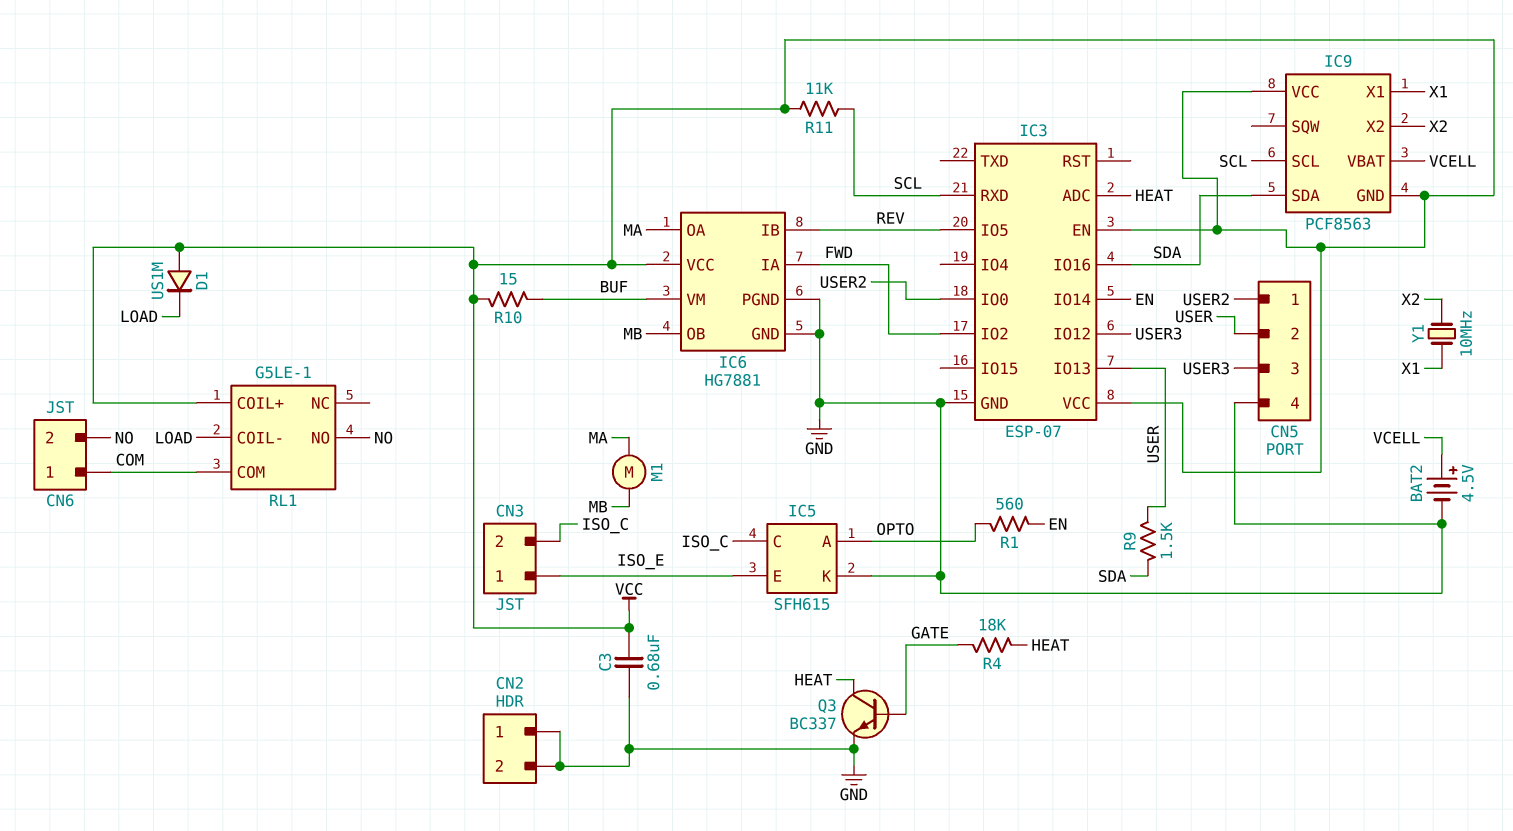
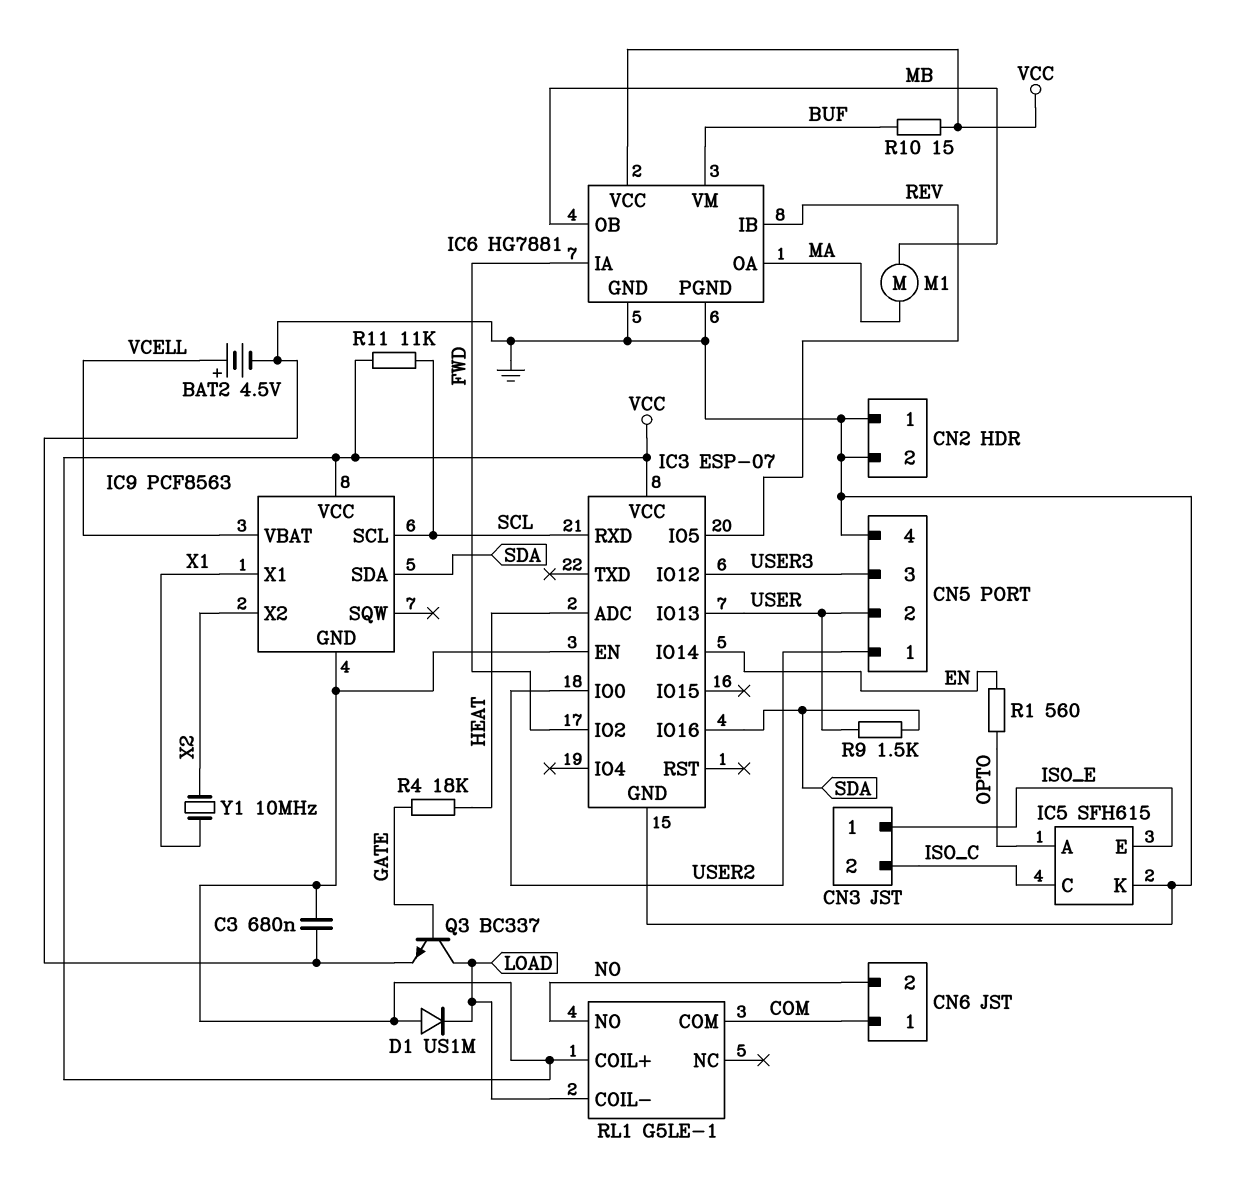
Q3: NPN BC337 (B GATE, C HEAT, E GND) -> NPN BC337 (B GATE, C LOAD, E GND)

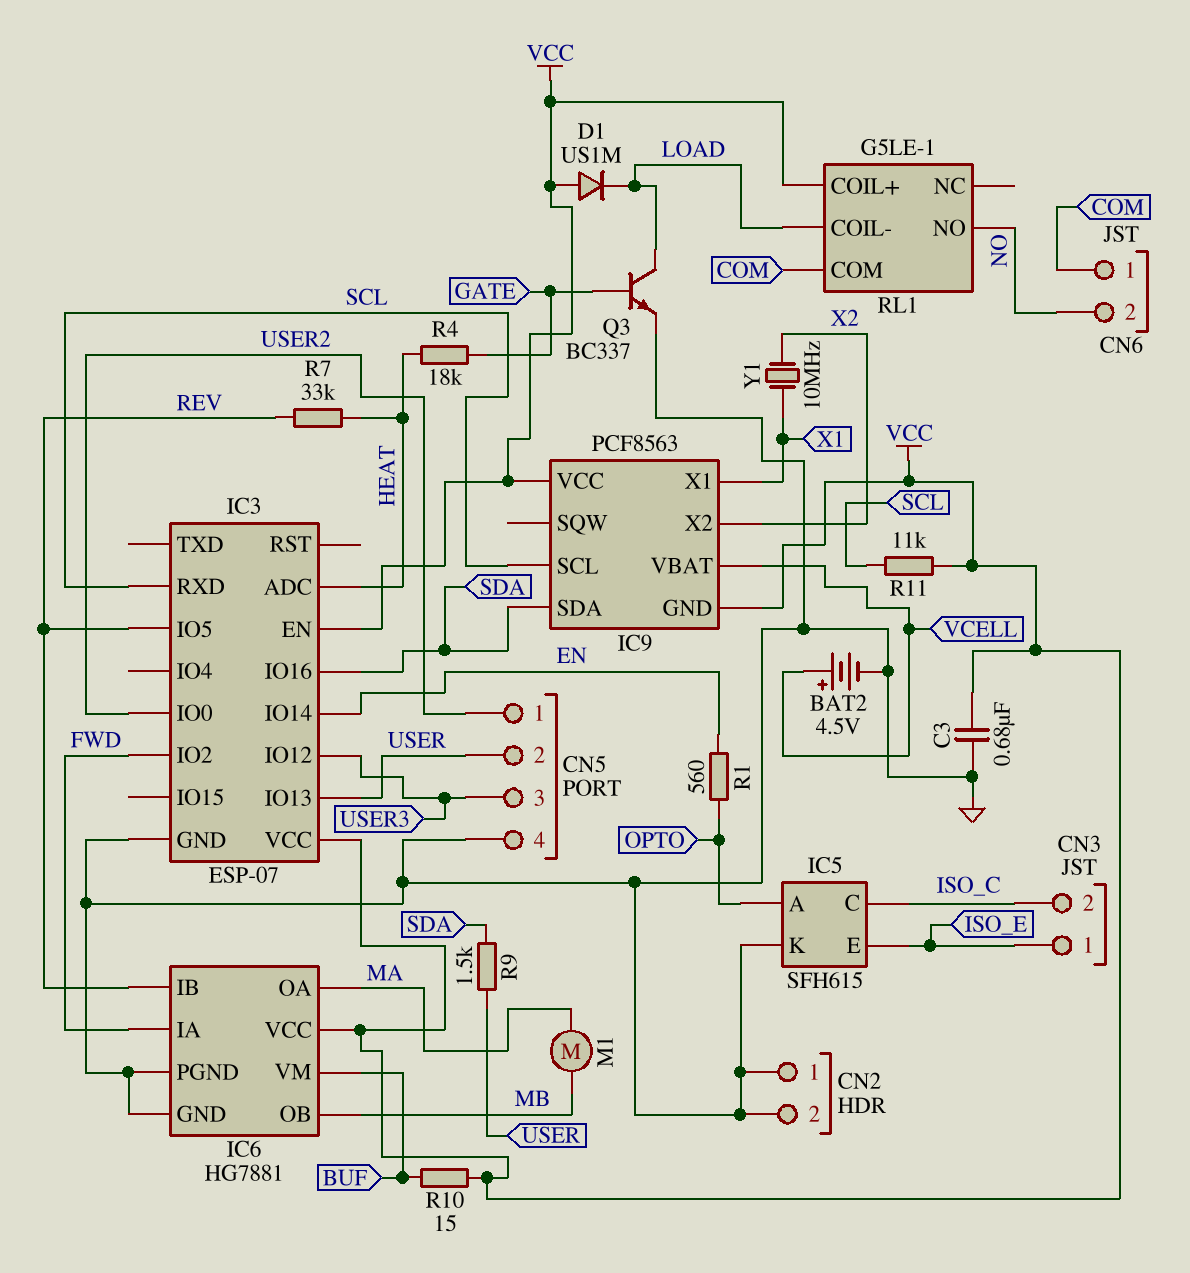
R7: none -> 33k (HEAT, REV)

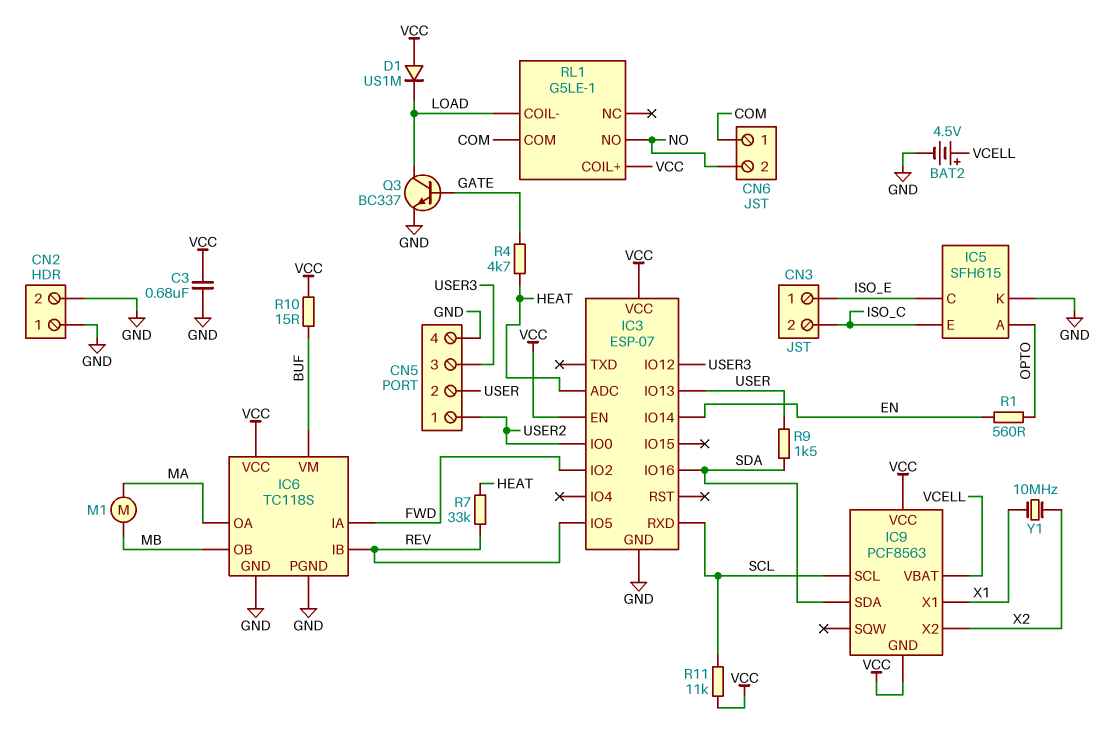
IC5 pin C: ISO_C -> ISO_E
IC5 pin E: ISO_E -> ISO_C
IC6: HG7881 -> TC118S
R4: 18k (GATE, HEAT) -> 4.7k (GATE, HEAT)

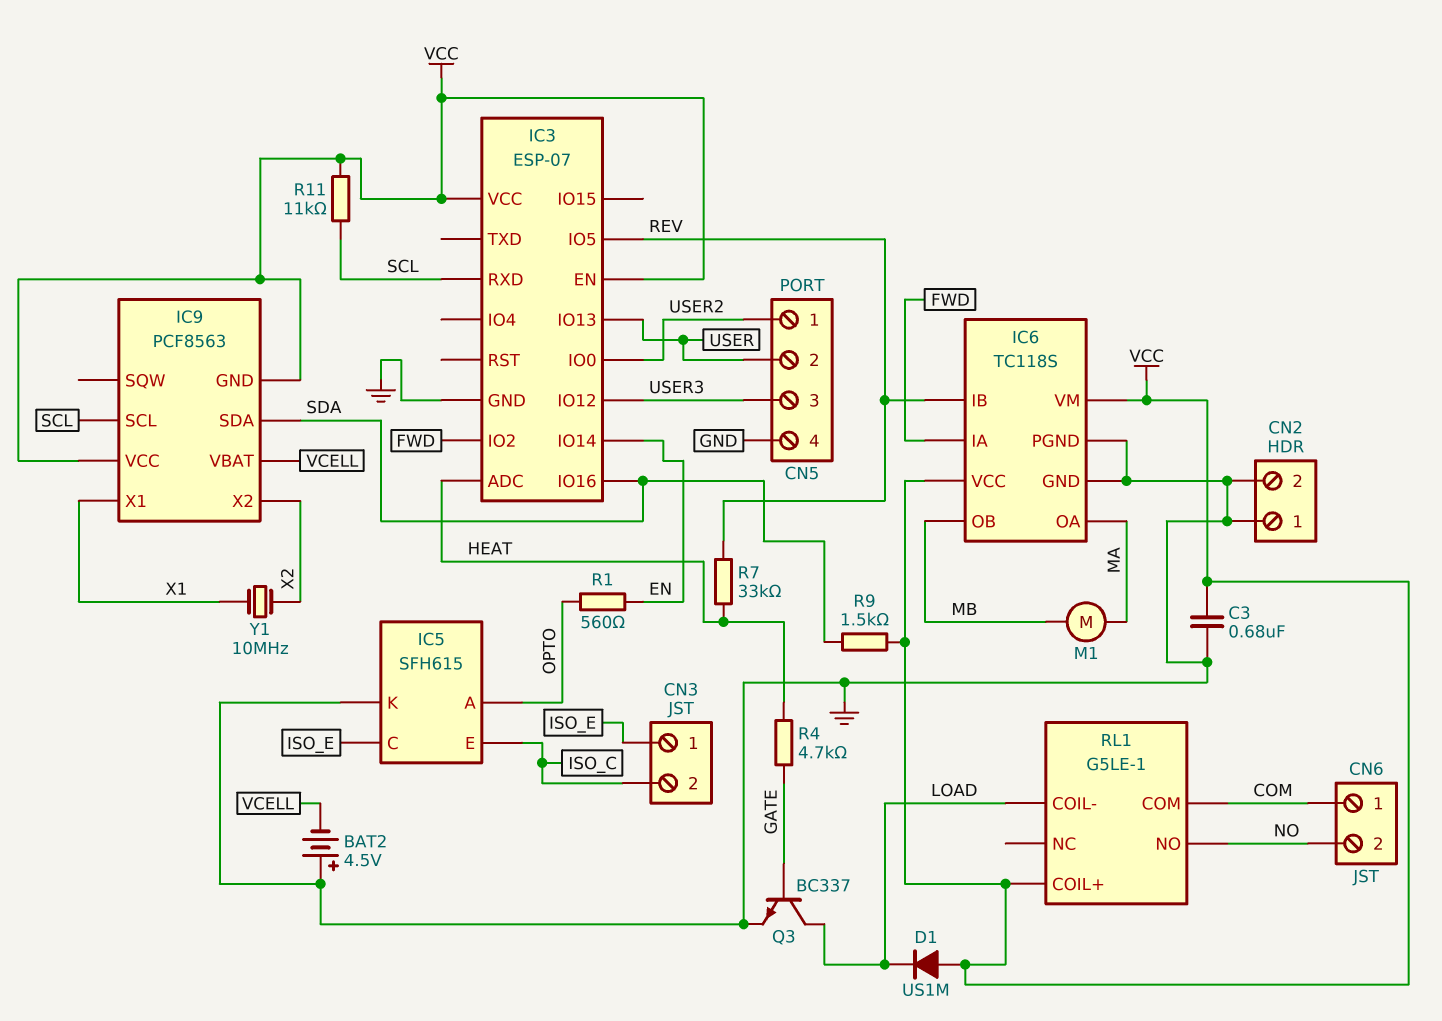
BAT2: 4.5V (plus VCELL, minus GND) -> 4.5V (plus GND, minus VCELL)
IC6 pin VM: BUF -> VCC
R9: 1.5k (SDA, USER) -> 1.5k (SDA, VCC)
R10: 15 (BUF, VCC) -> none

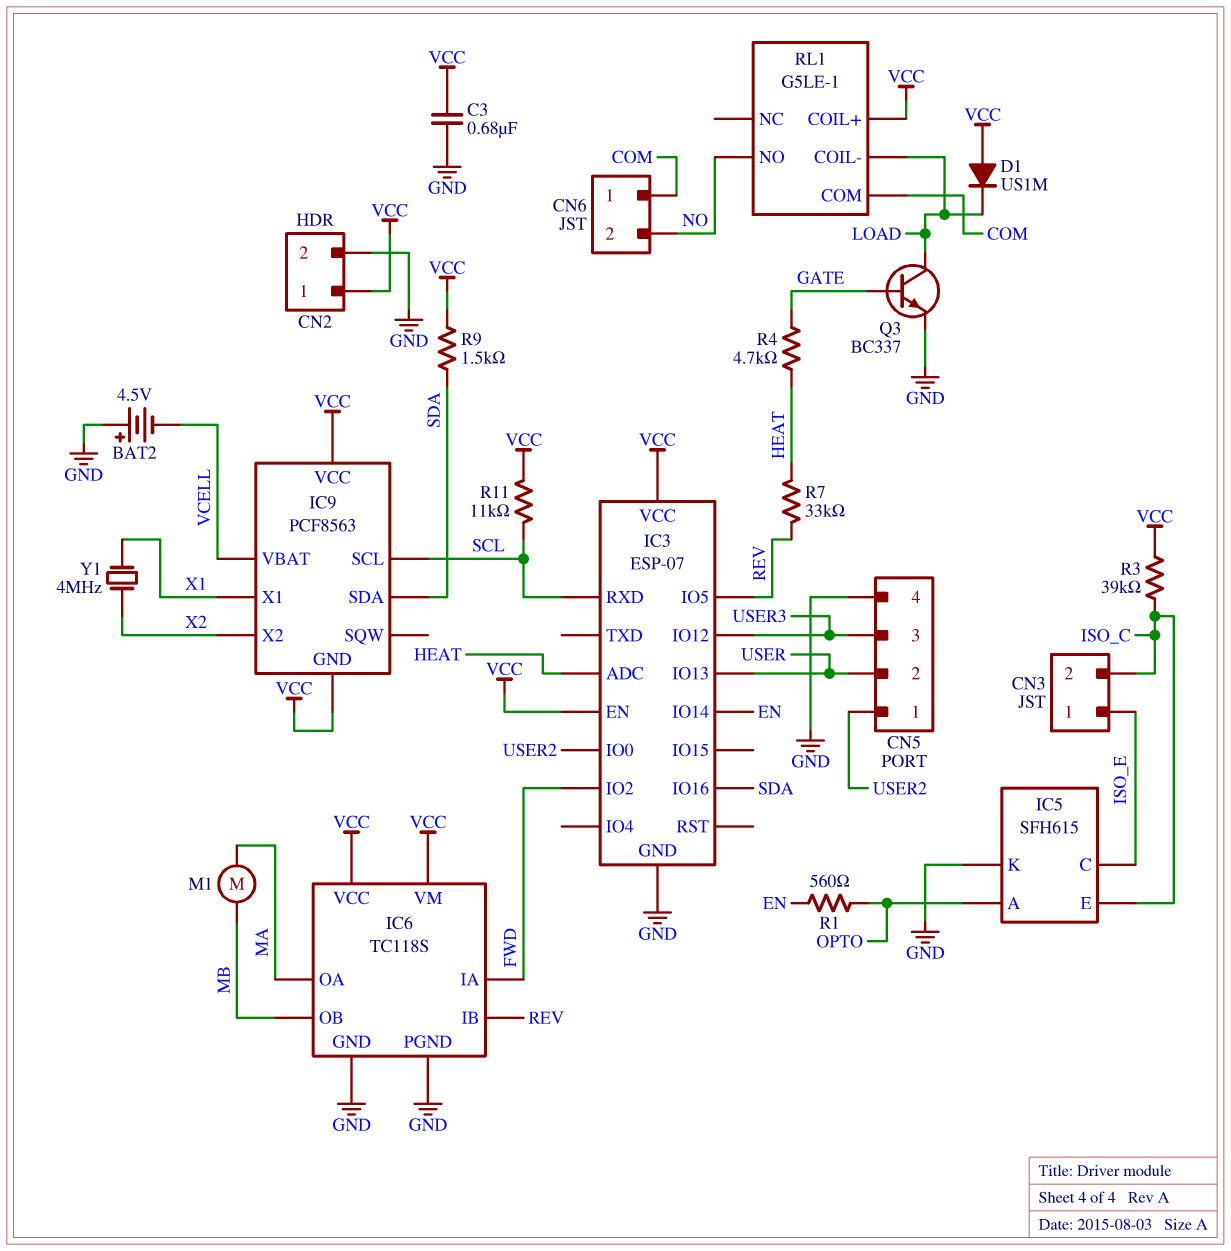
CN2 pin 1: GND -> VCC
R3: none -> 39k (ISO_C, VCC)
Y1: 10MHz (X1, X2) -> 4MHz (X1, X2)

